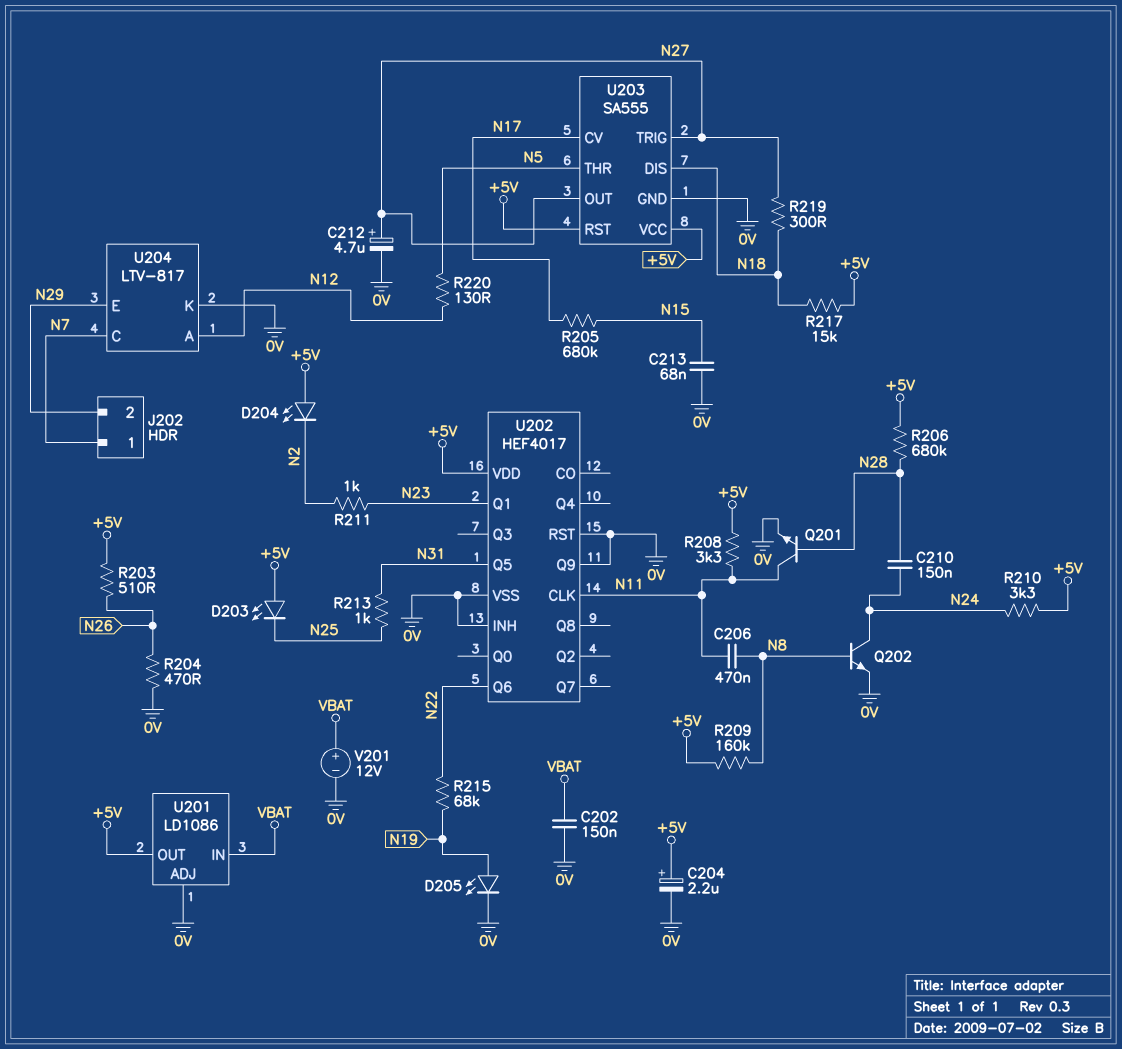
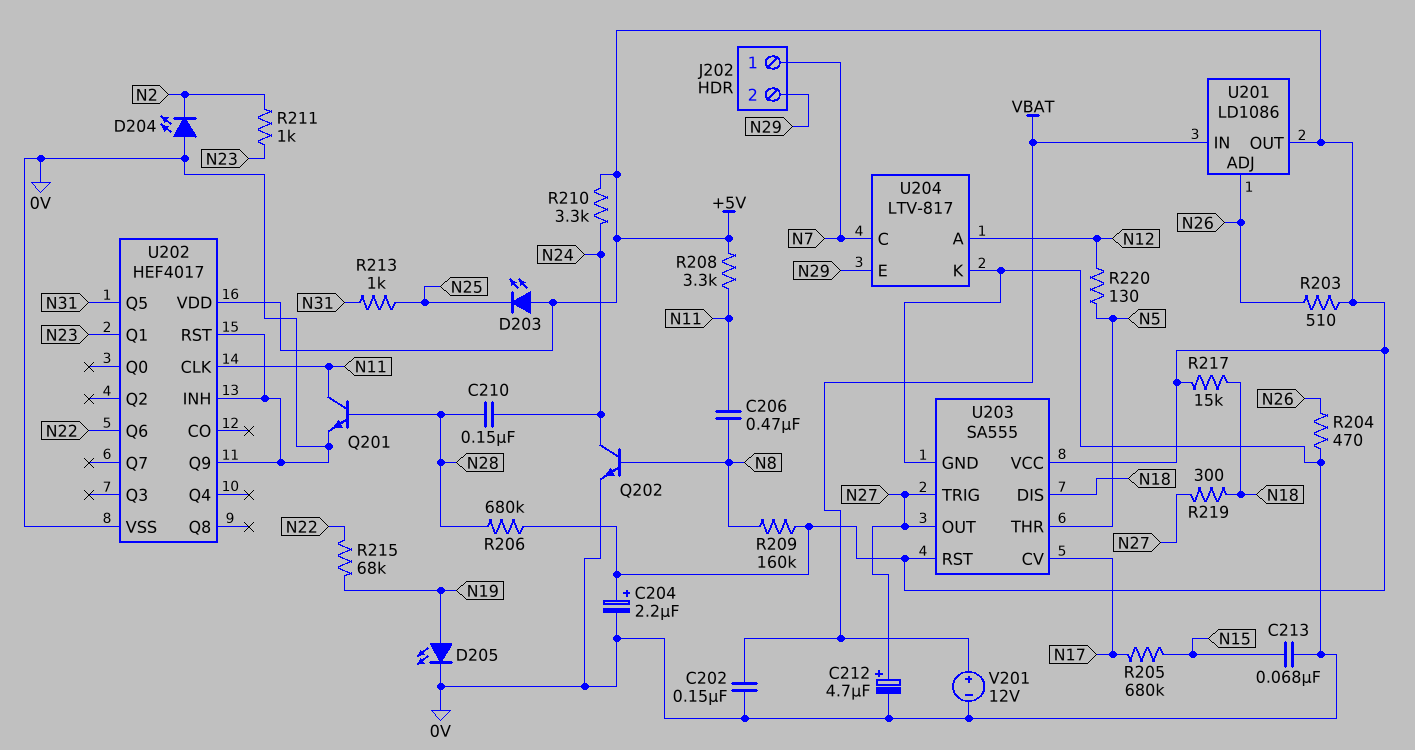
D204: LED (A +5V, K N2) -> LED (A 0V, K N2)
U201 pin ADJ: 0V -> N26

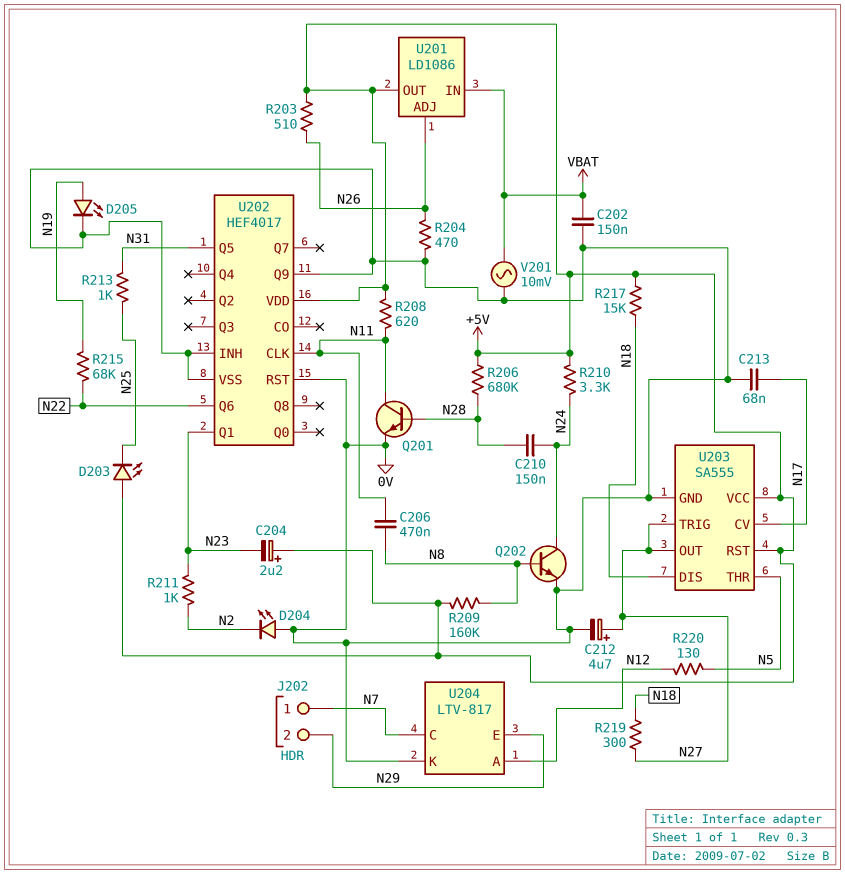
C204: 2.2uF (plus +5V, minus 0V) -> 2.2uF (plus +5V, minus N23)
C213: 68nF (0V, N15) -> 68nF (0V, N17)
R205: 680k (N15, N17) -> none
R208: 3.3k (+5V, N11) -> 620 (+5V, N11)
V201: 12V (plus VBAT, minus 0V) -> AC 10mV (0V, VBAT)

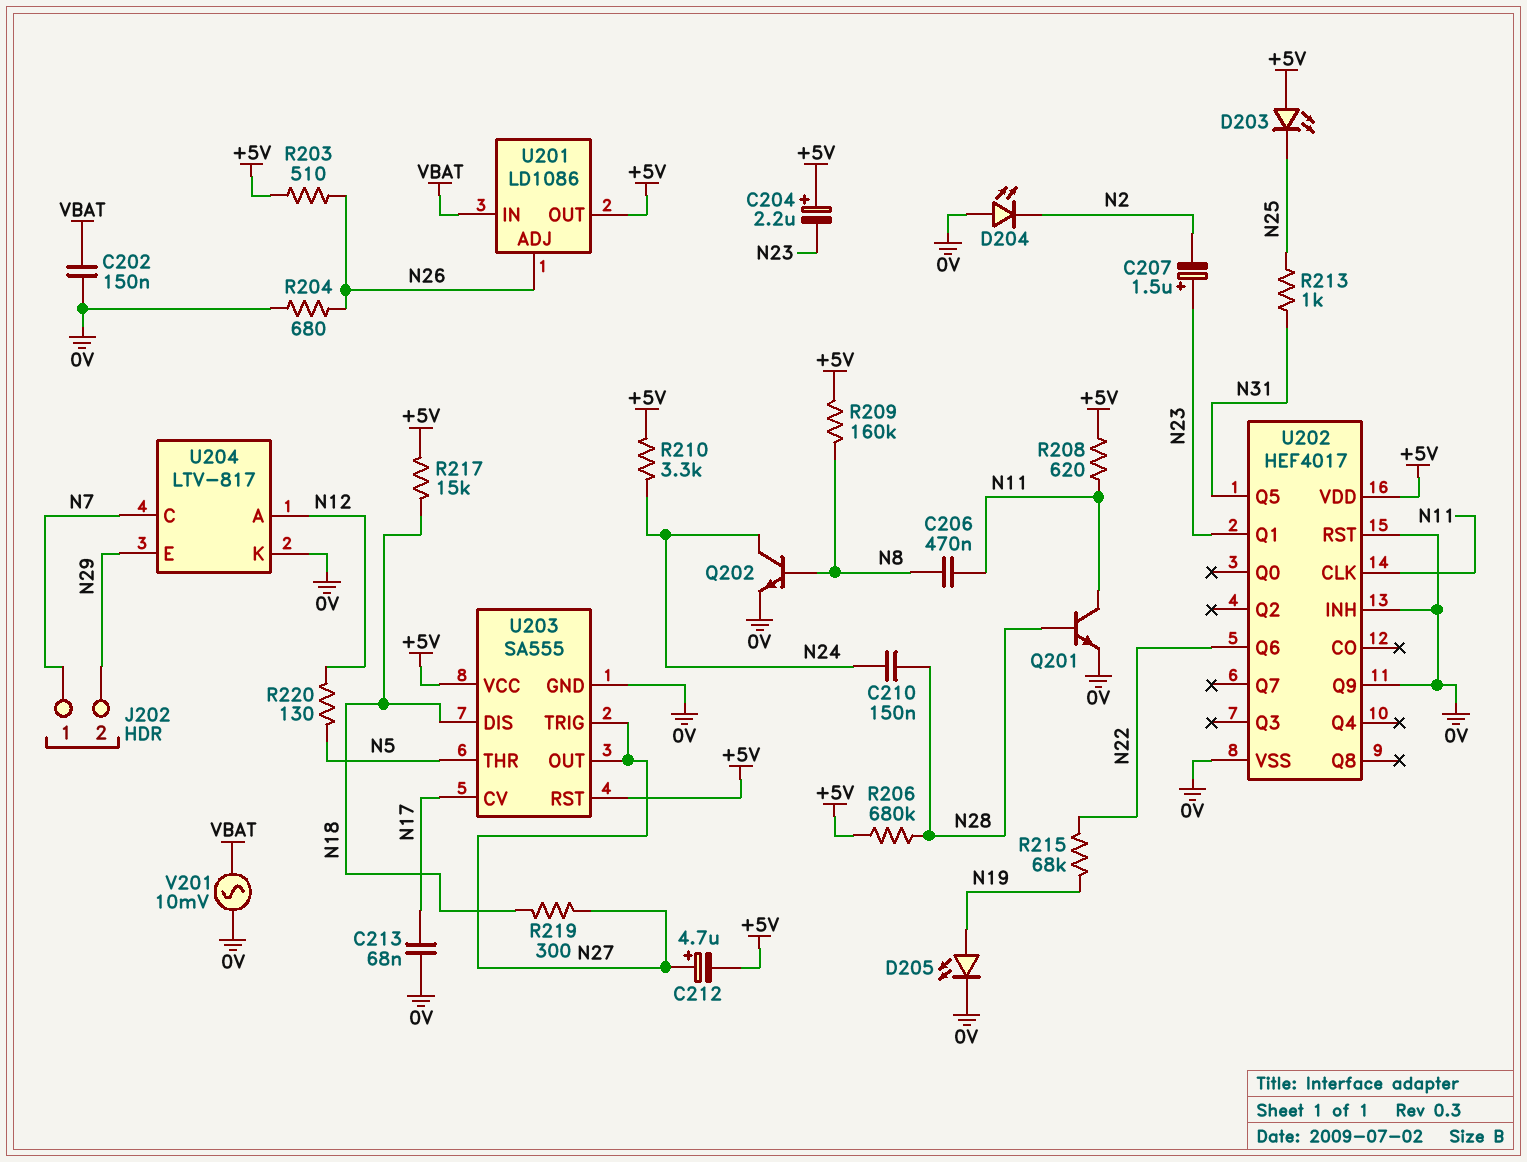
C207: none -> 1.5uF (plus N23, minus N2)
C212: 4.7uF (plus N27, minus 0V) -> 4.7uF (plus N27, minus +5V)
R204: 470 (0V, N26) -> 680 (0V, N26)
R211: 1k (N2, N23) -> none

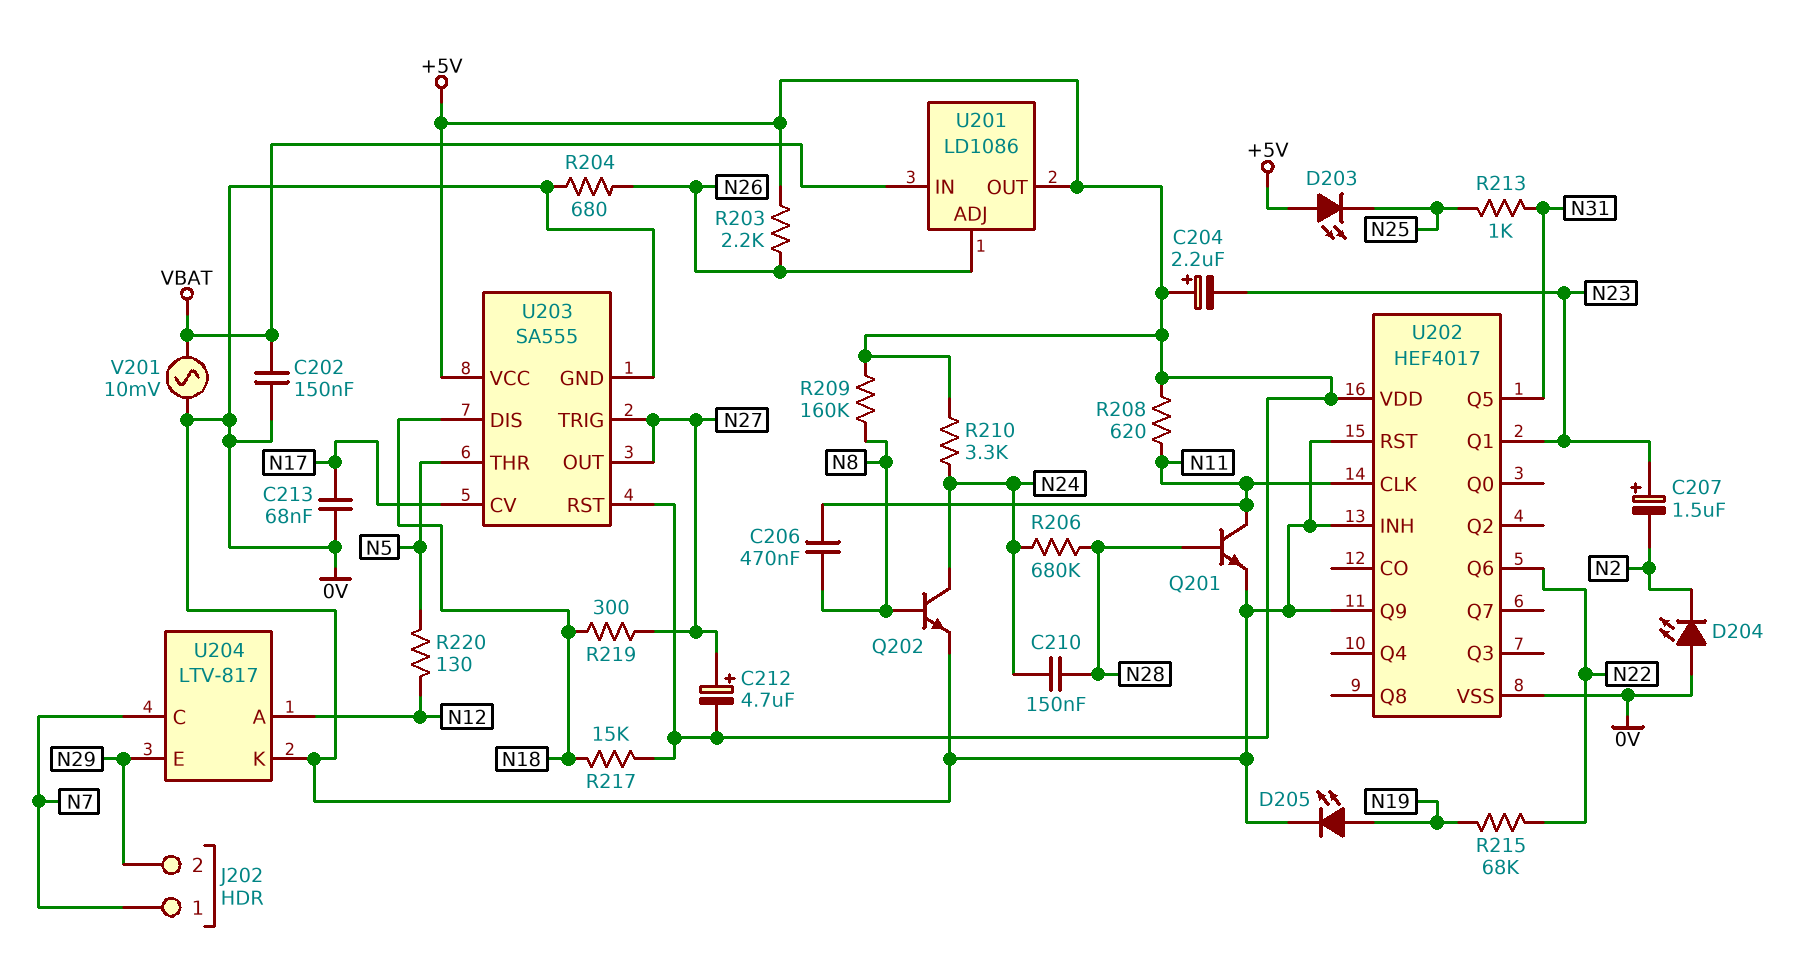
R203: 510 (+5V, N26) -> 2.2k (+5V, N26)
R206: 680k (+5V, N28) -> 680k (N24, N28)

